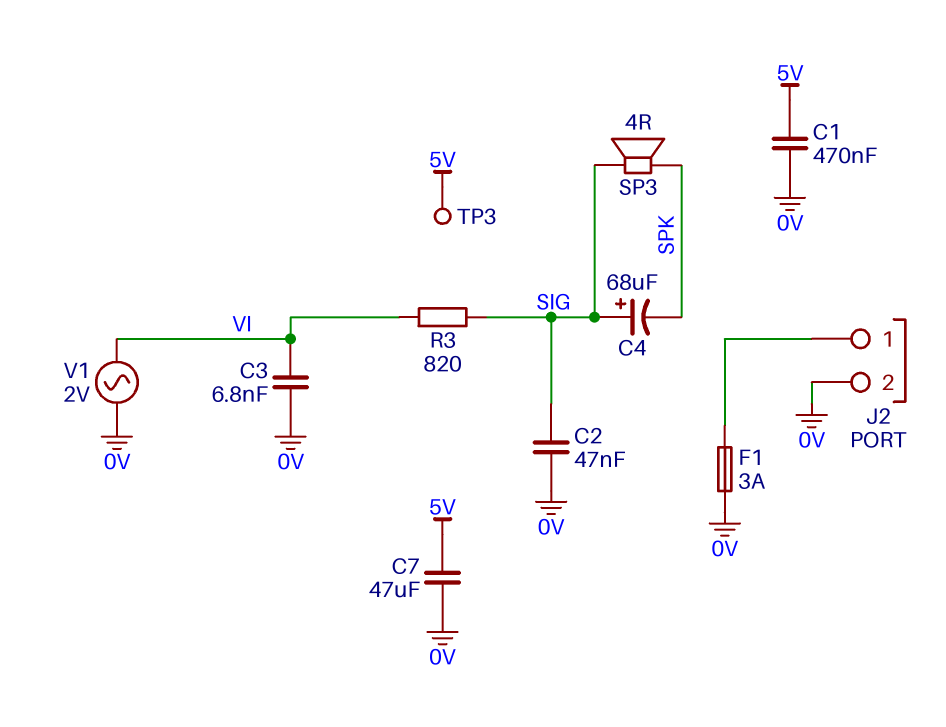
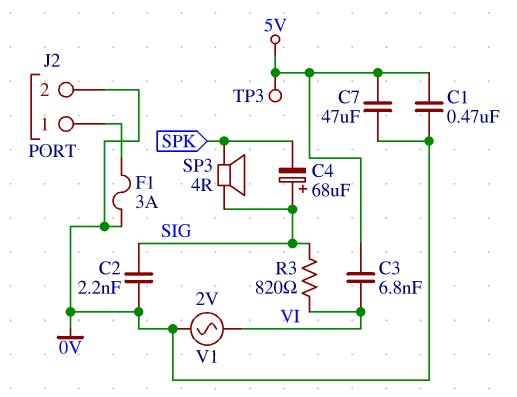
C2: 47nF (0V, SIG) -> 2.2nF (0V, SIG)
C3: 6.8nF (0V, VI) -> 6.8nF (5V, VI)

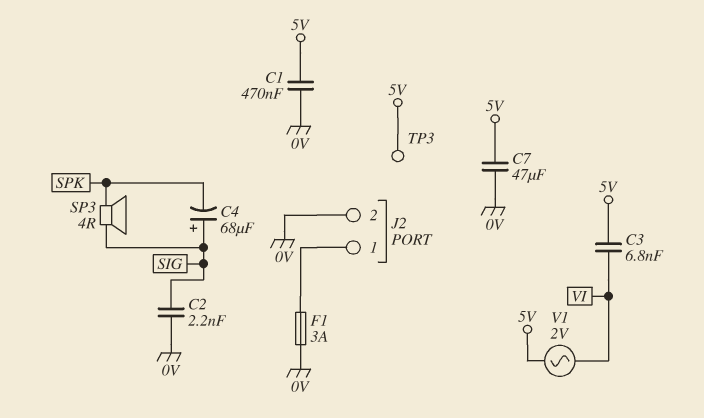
R3: 820 (SIG, VI) -> none
V1: AC 2V (0V, VI) -> AC 2V (5V, VI)

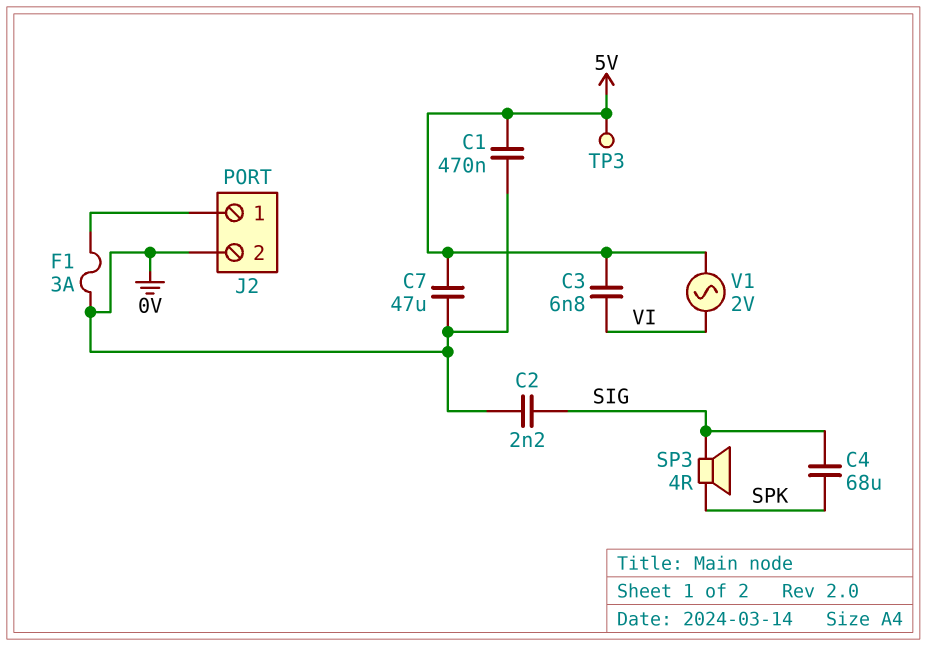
C4: 68uF (plus SIG, minus SPK) -> 68uF (SIG, SPK)

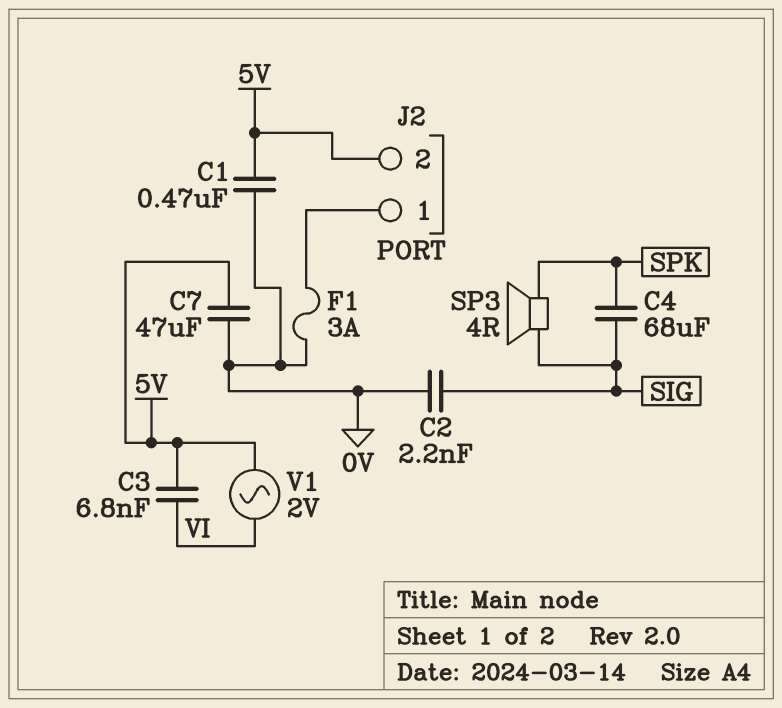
J2 pin 2: 0V -> 5V
TP3: test point (5V) -> none

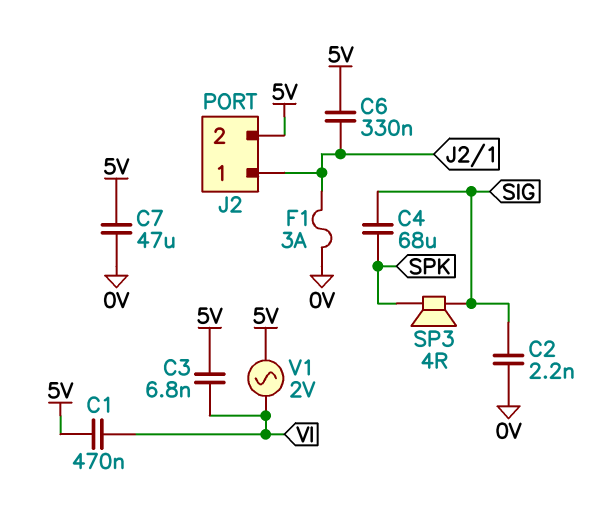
C1: 470nF (0V, 5V) -> 470nF (5V, VI)
C6: none -> 330nF (5V, J2/1)

